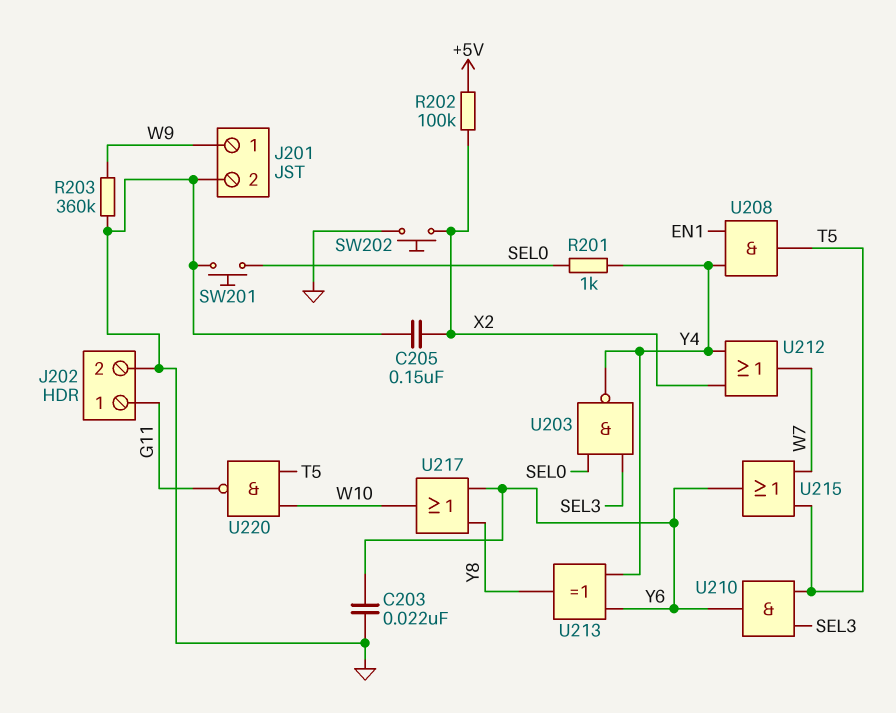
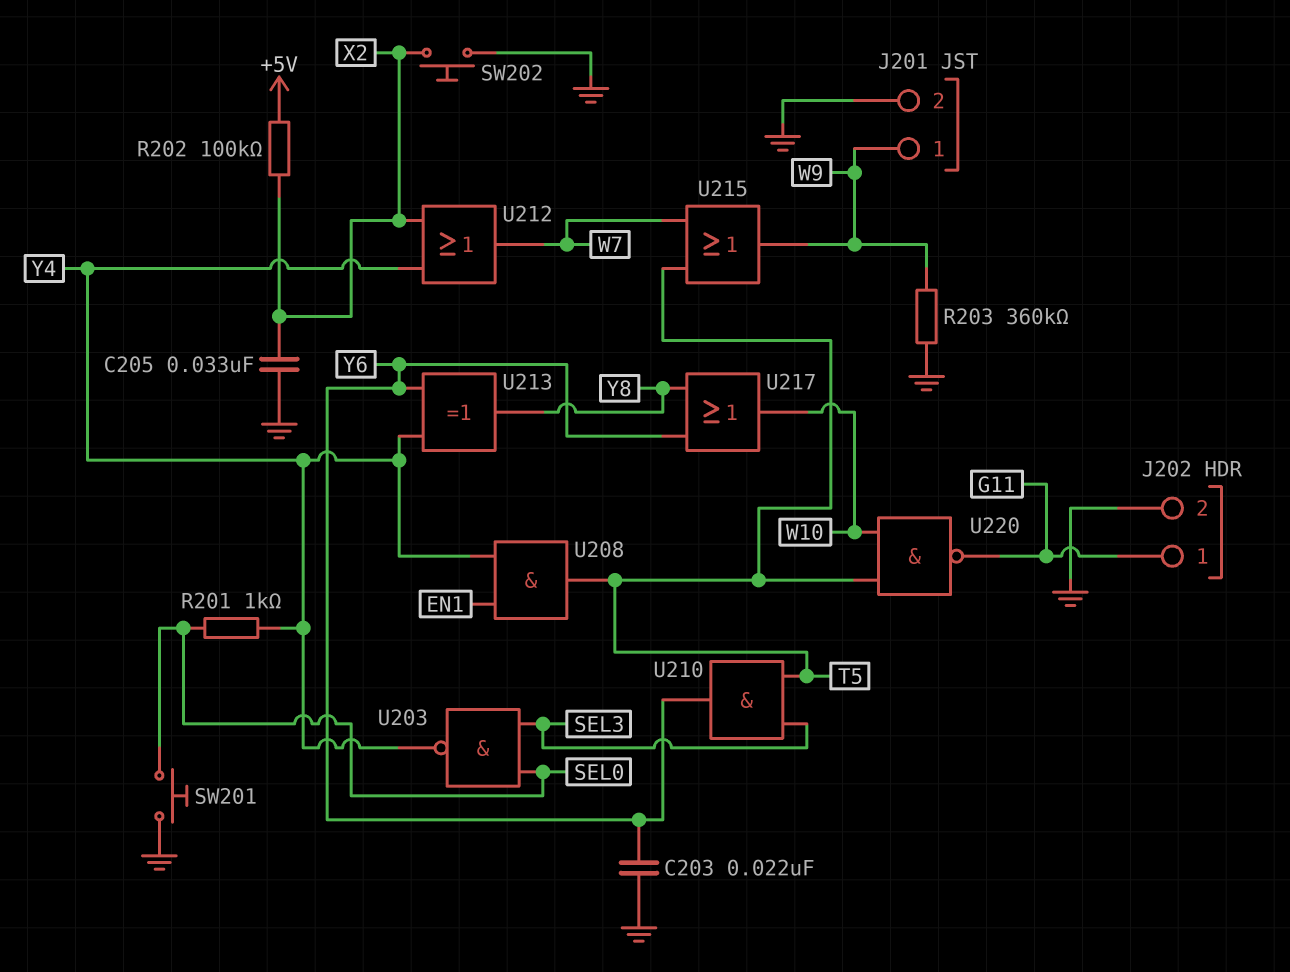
C205: 150nF (GND, X2) -> 33nF (GND, X2)
U215: OR (in T5, in W7, out Y6) -> OR (in T5, in W7, out W9)

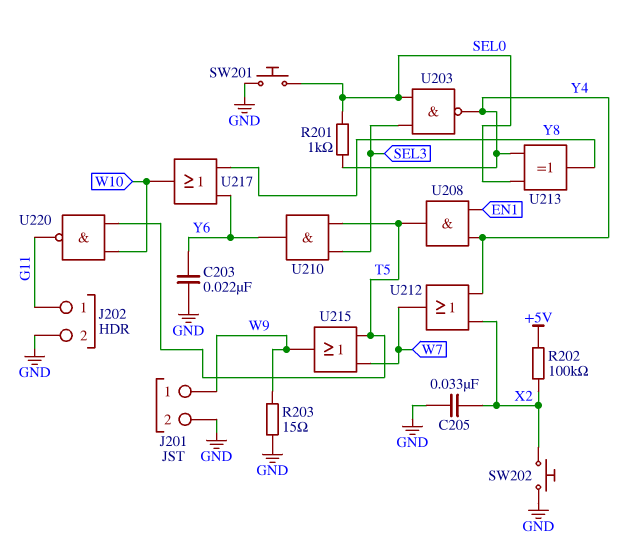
R203: 360k (GND, W9) -> 15 (GND, W9)
U213: XOR (in Y4, in Y6, out Y8) -> XOR (in SEL0, in Y4, out Y8)

